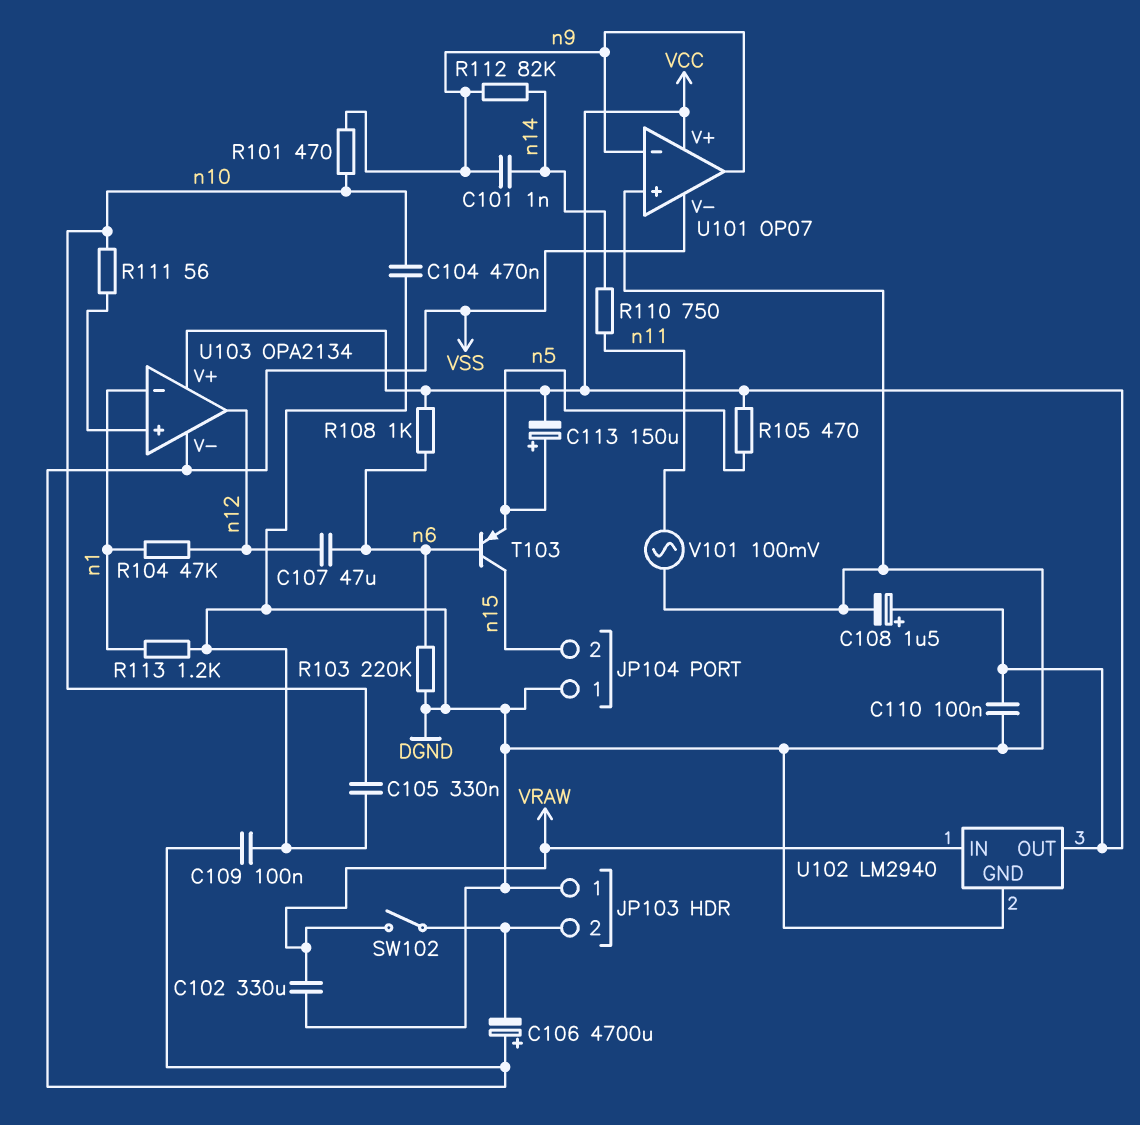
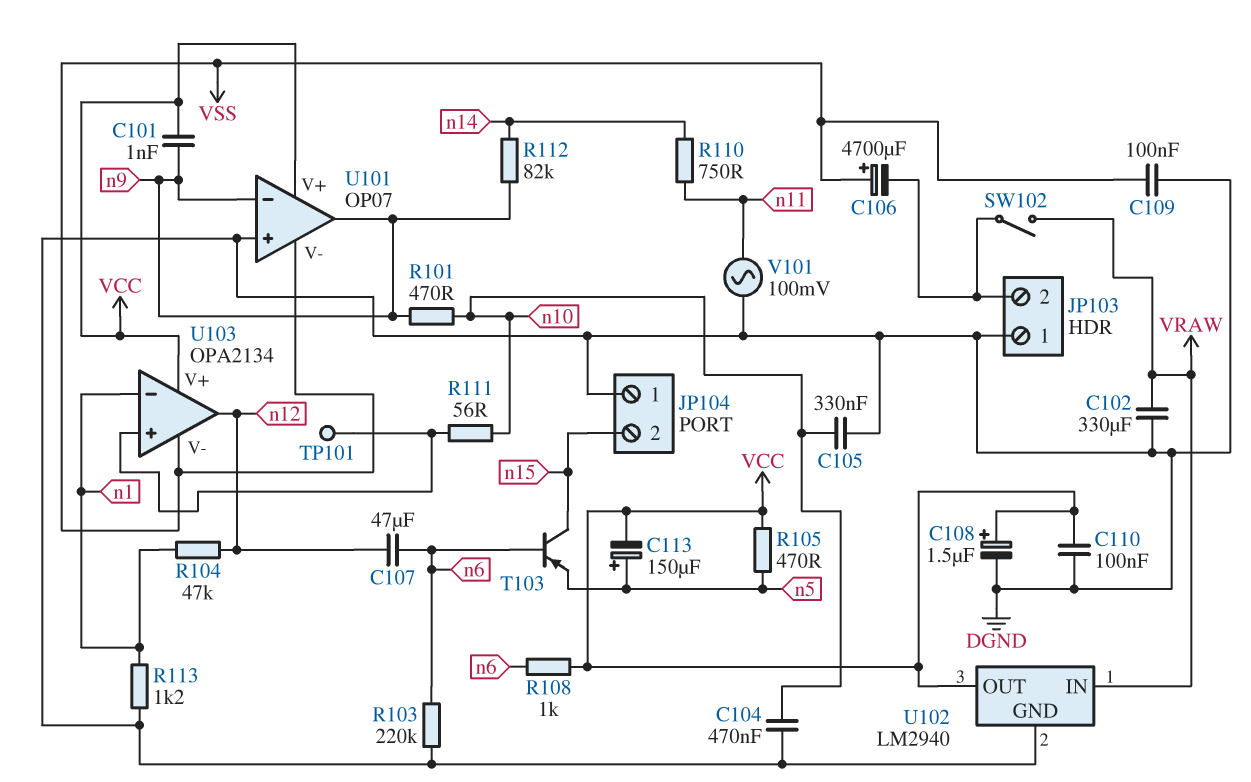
C101: 1nF (n9, n14) -> 1nF (VCC, n9)
TP101: none -> test point (U103/in+)

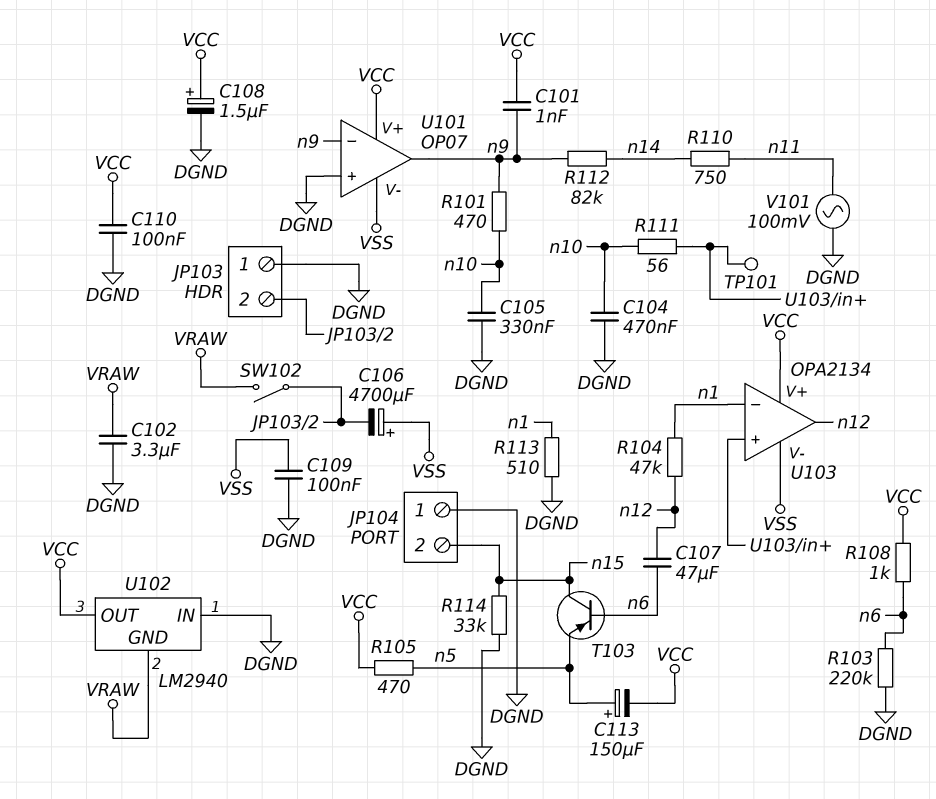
C102: 330uF (DGND, VRAW) -> 3.3uF (DGND, VRAW)
R113: 1.2k (DGND, n1) -> 510 (DGND, n1)
R114: none -> 33k (DGND, n15)
U102 pin GND: DGND -> VRAW
U102 pin IN: VRAW -> DGND

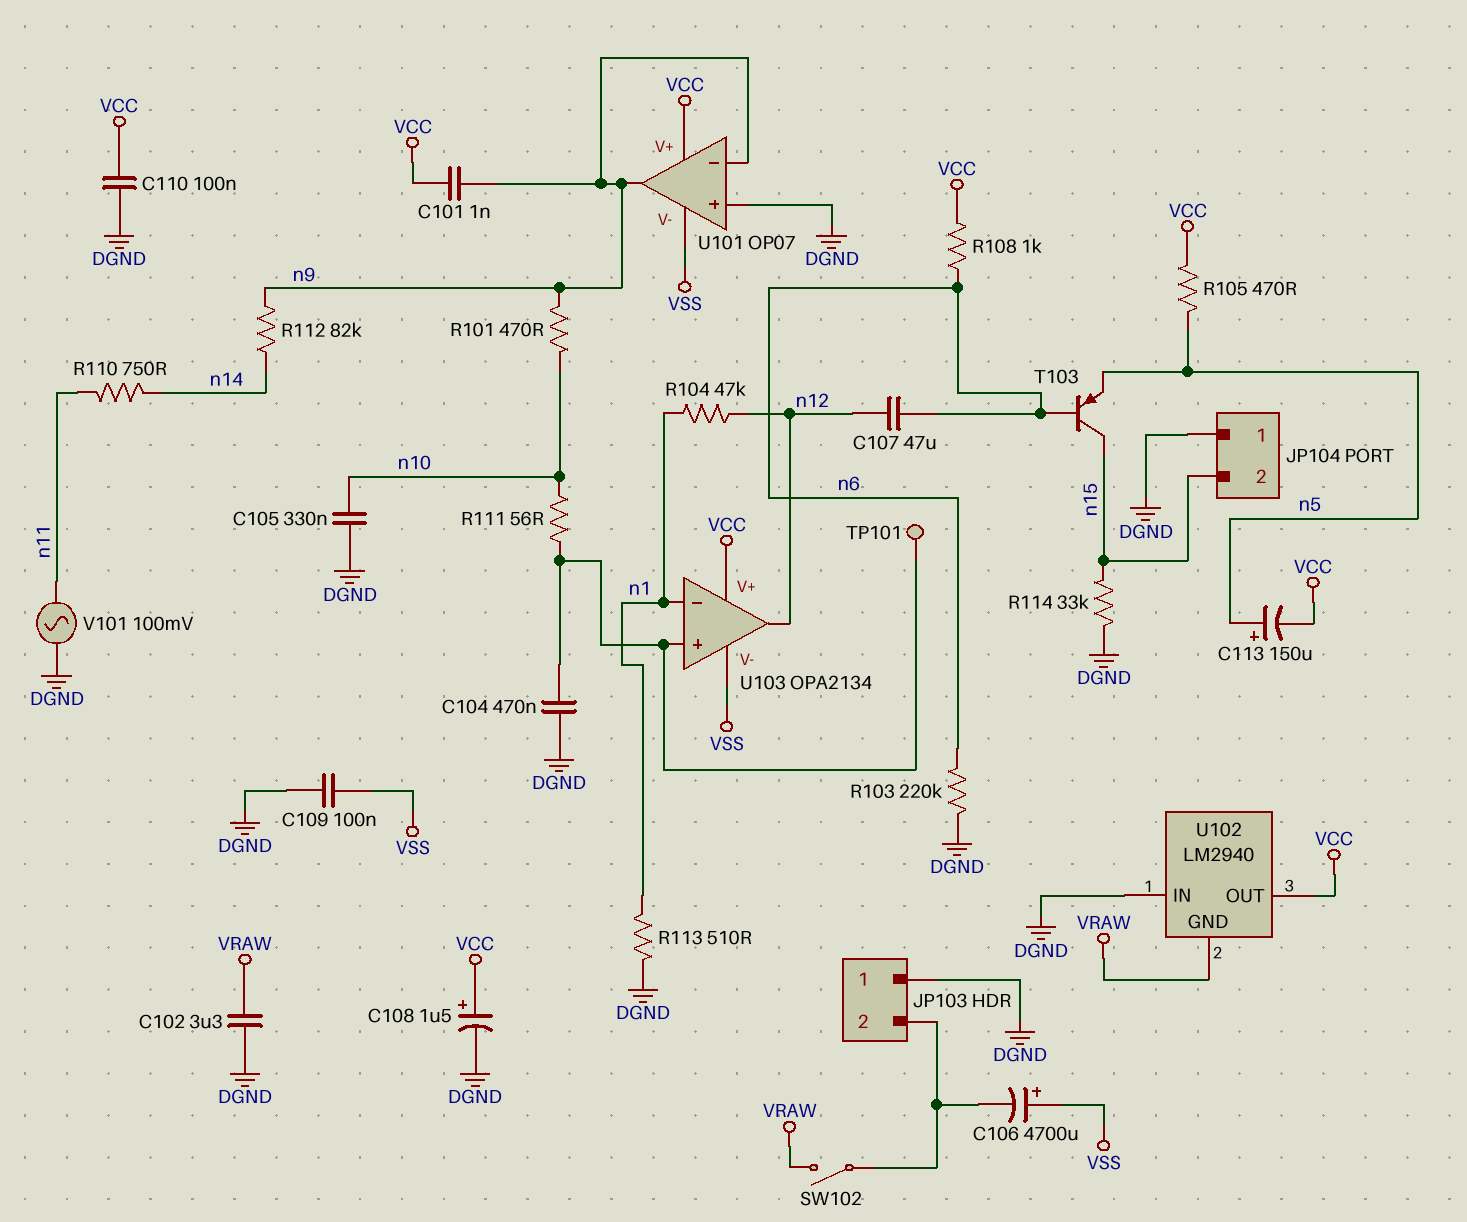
C104: 470nF (DGND, n10) -> 470nF (DGND, U103/in+)

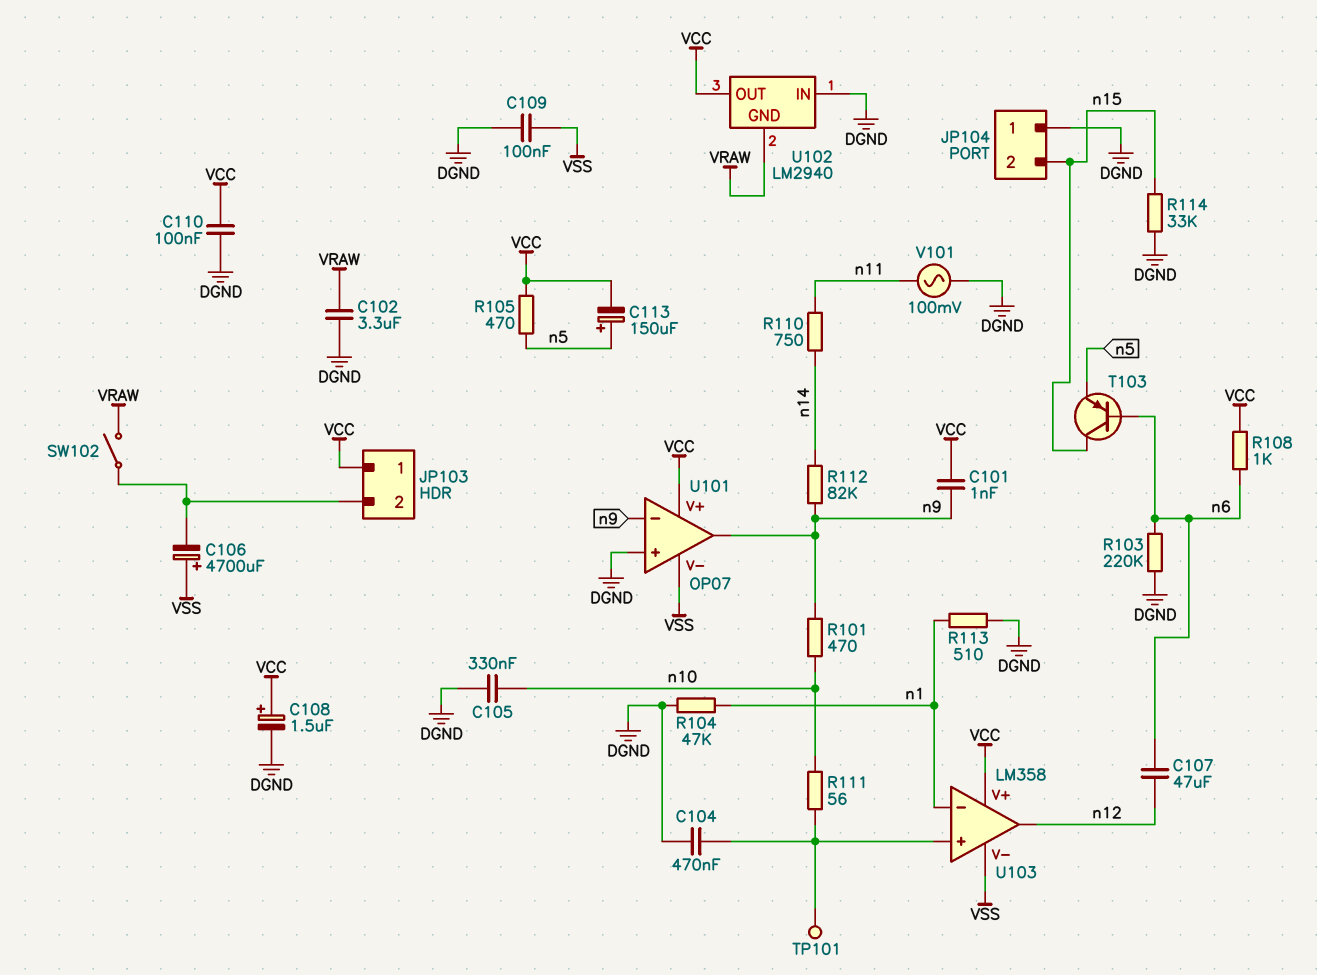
JP103 pin 1: DGND -> VCC
R104: 47k (n1, n12) -> 47k (DGND, n1)
U103: OPA2134 -> LM358

